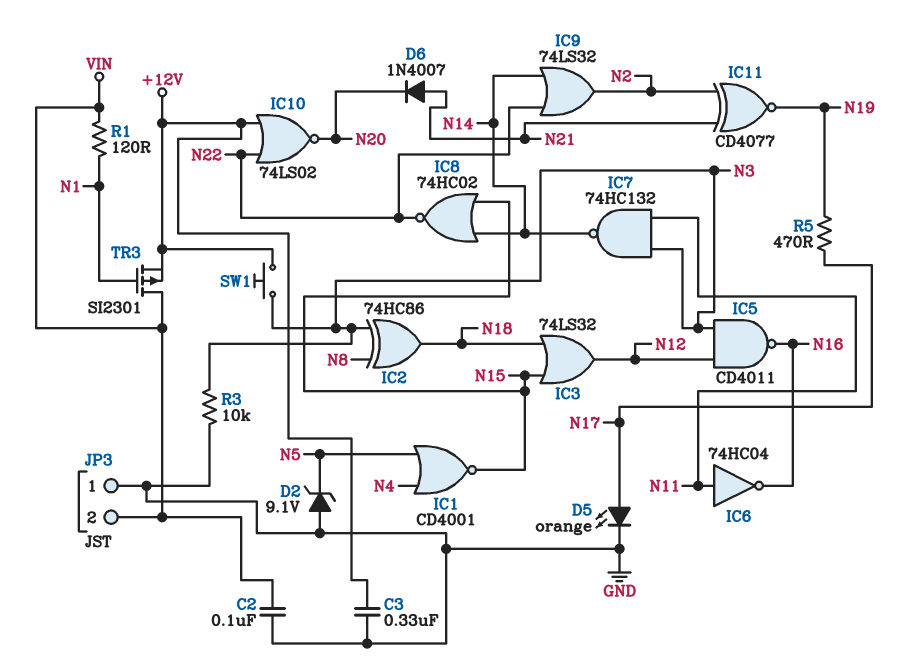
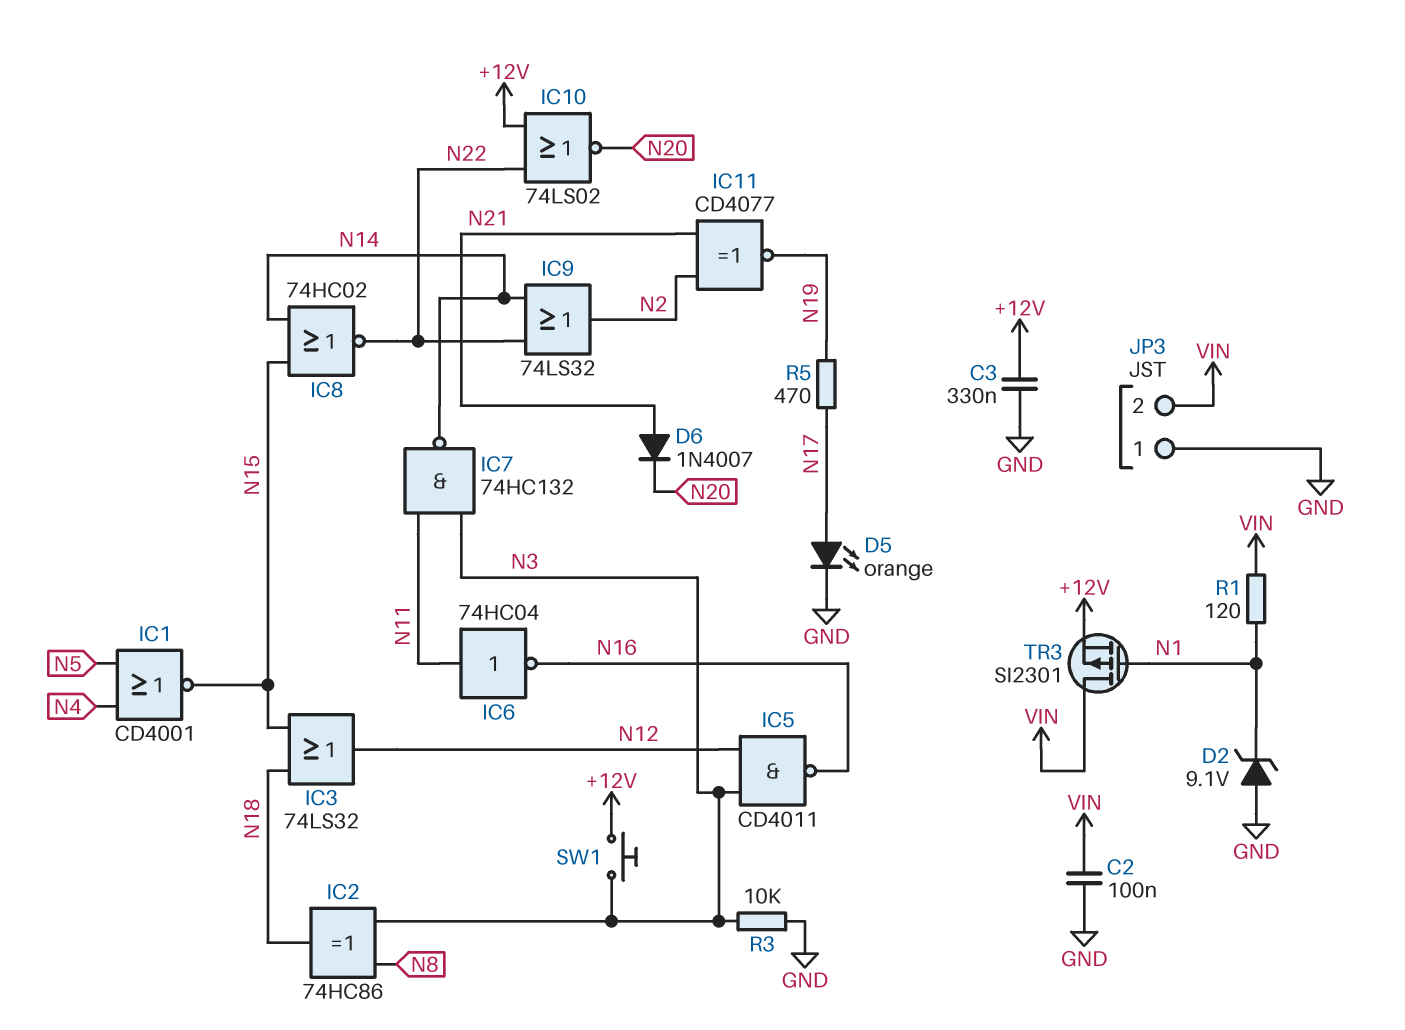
D2: zener 9.1V (A GND, K N5) -> zener 9.1V (A GND, K N1)

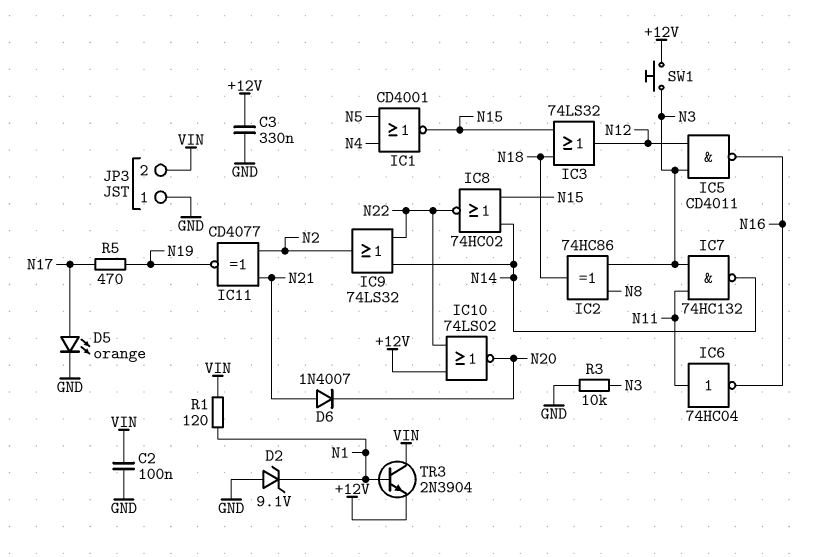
TR3: PMOS SI2301 (G N1, D VIN, S +12V) -> NPN 2N3904 (B N1, C VIN, E +12V)

